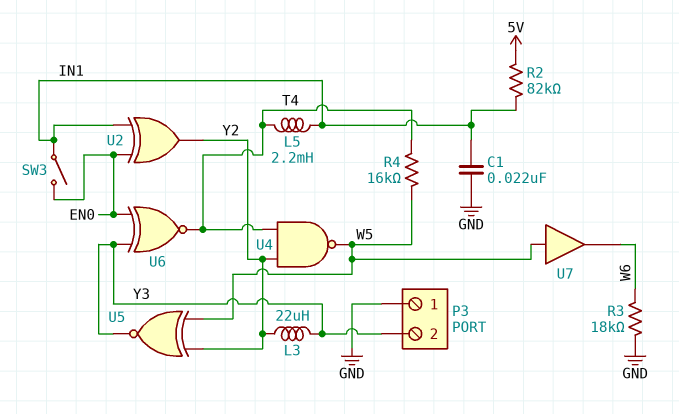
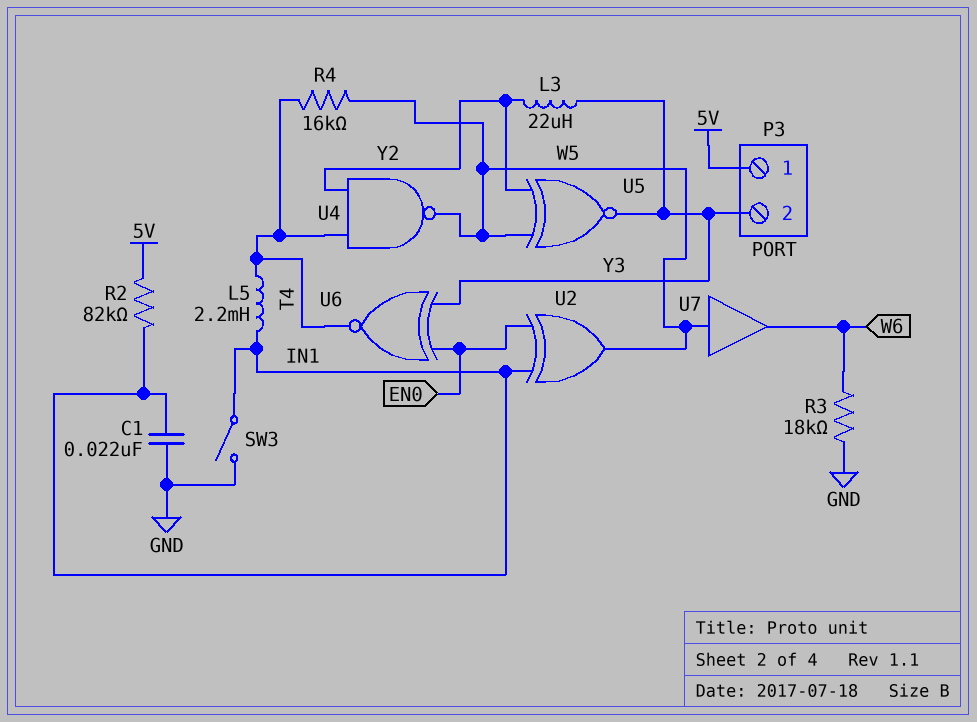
P3 pin 1: GND -> 5V
SW3: switch (EN0, IN1) -> switch (GND, IN1)
U2: XOR (in EN0, in IN1, out Y2) -> XOR (in EN0, in IN1, out W5)

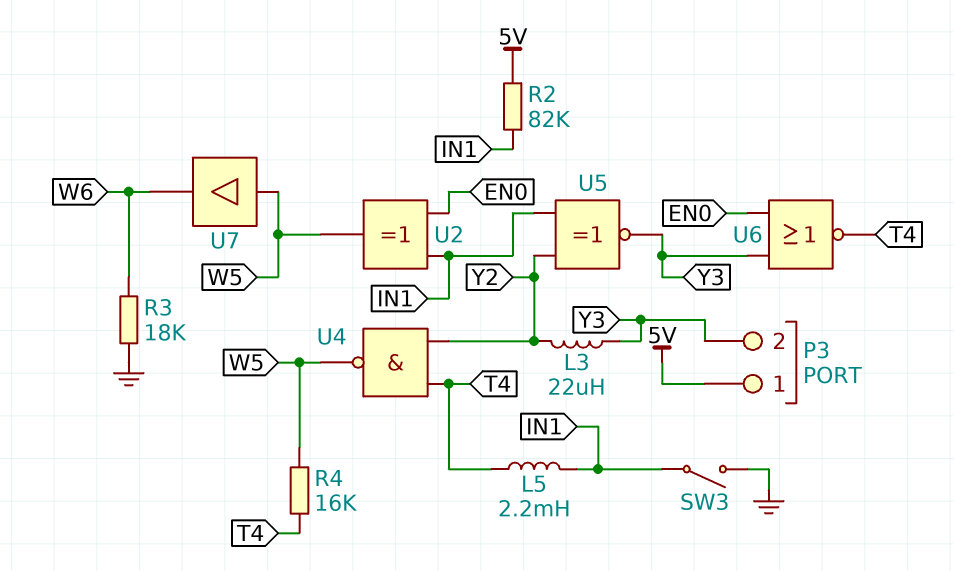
C1: 22nF (GND, IN1) -> none
U5: XNOR (in W5, in Y2, out Y3) -> XNOR (in IN1, in Y2, out Y3)
U6: XNOR (in EN0, in Y3, out T4) -> NOR (in EN0, in Y3, out T4)

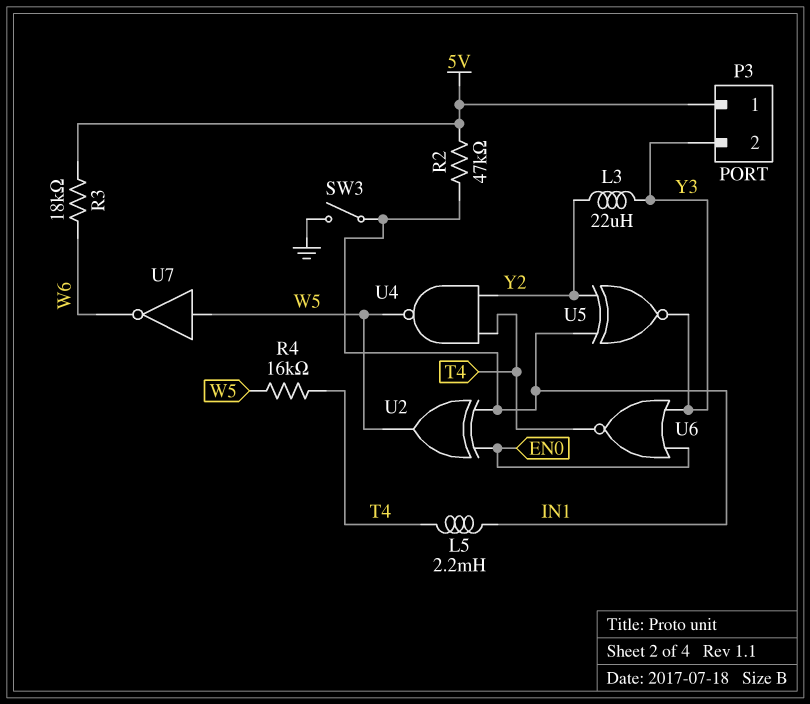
R2: 82k (5V, IN1) -> 47k (5V, IN1)
R3: 18k (GND, W6) -> 18k (5V, W6)
U7: buffer (in W5, out W6) -> NOT (in W5, out W6)

